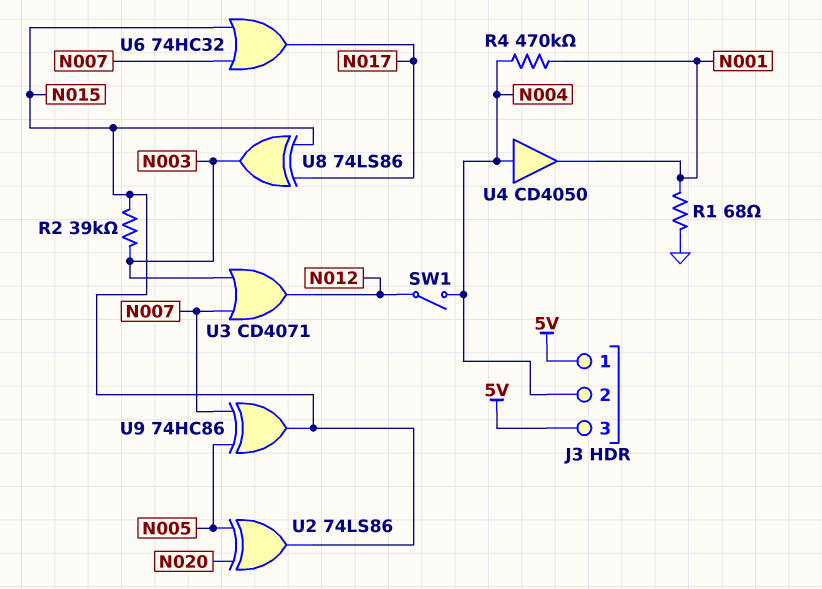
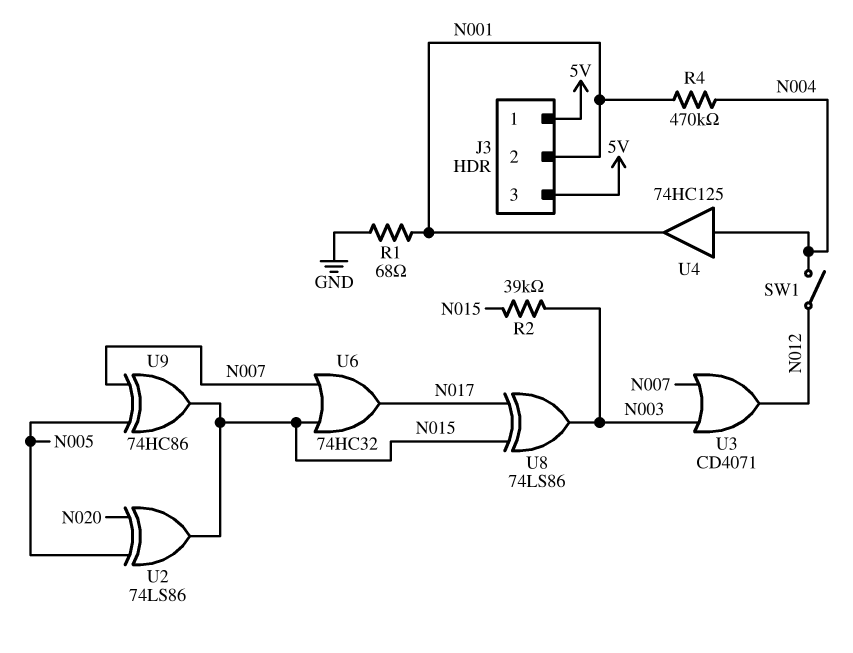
J3 pin 2: N004 -> N001
U4: buffer CD4050 (in N004, out N001) -> buffer 74HC125 (in N004, out N001)

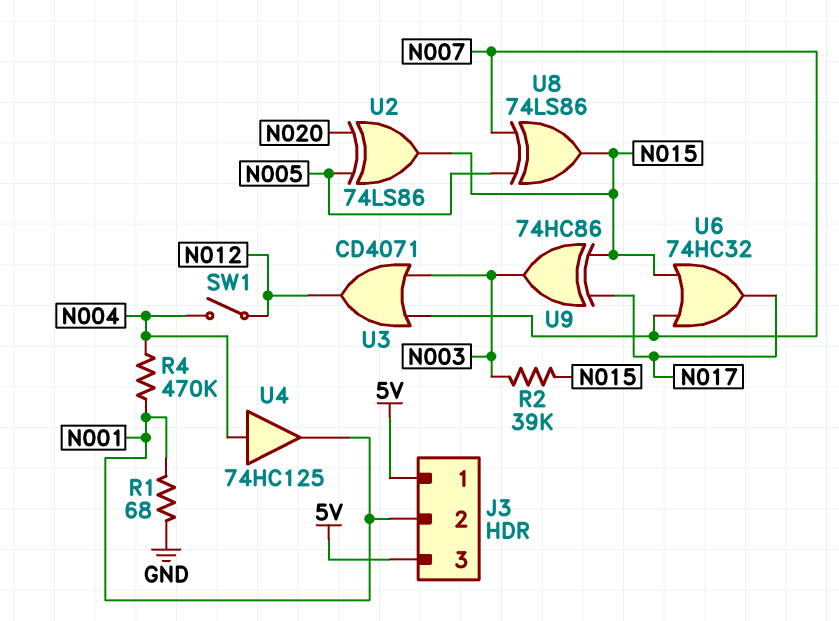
U8: XOR 74LS86 (in N015, in N017, out N003) -> XOR 74LS86 (in N005, in N007, out N015)
U9: XOR 74HC86 (in N005, in N007, out N015) -> XOR 74HC86 (in N015, in N017, out N003)

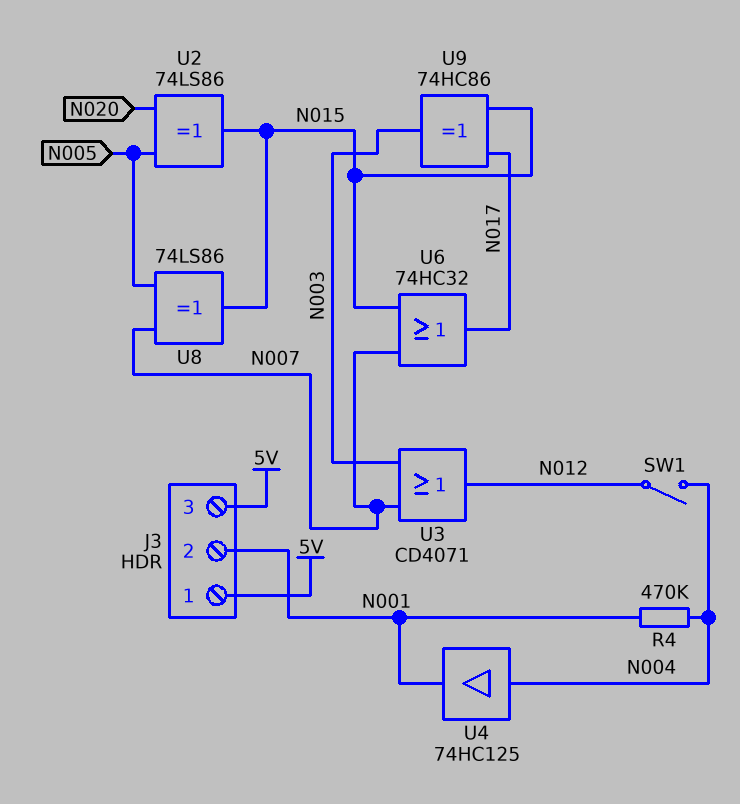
R1: 68 (GND, N001) -> none
R2: 39k (N003, N015) -> none

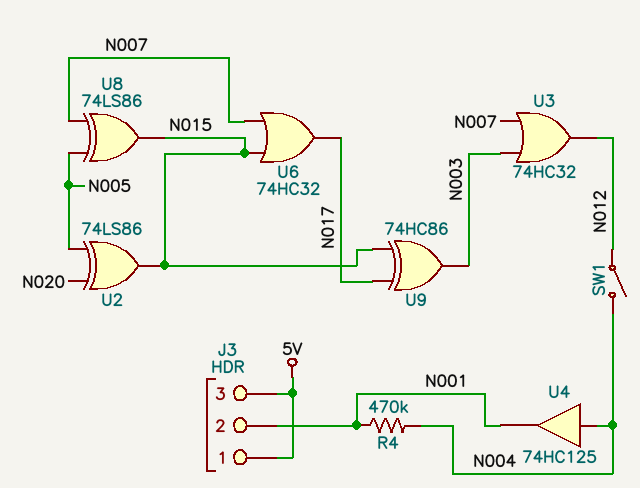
U3: OR CD4071 (in N003, in N007, out N012) -> OR 74HC32 (in N003, in N007, out N012)

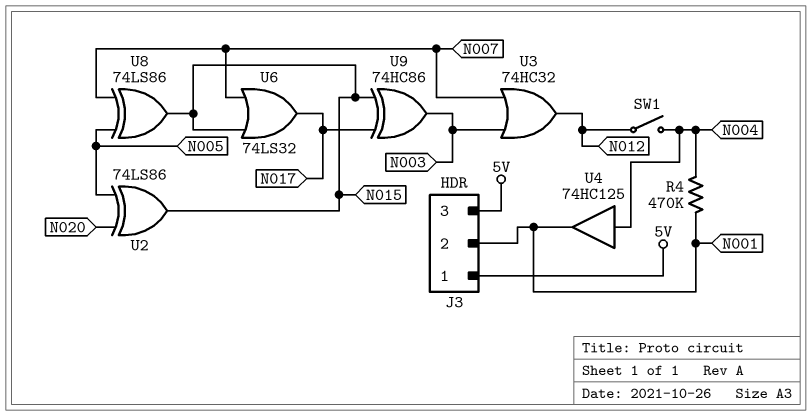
U6: OR 74HC32 (in N007, in N015, out N017) -> OR 74LS32 (in N007, in N015, out N017)

